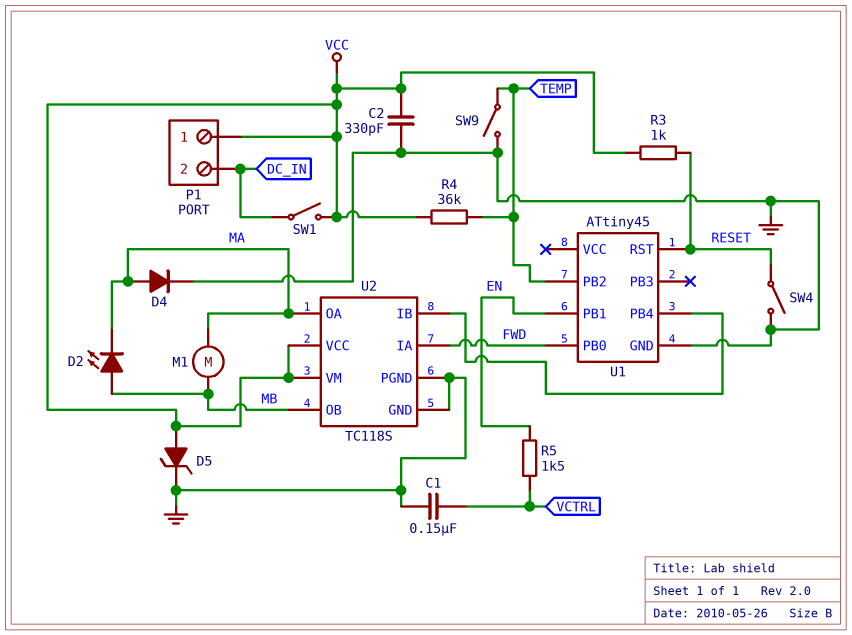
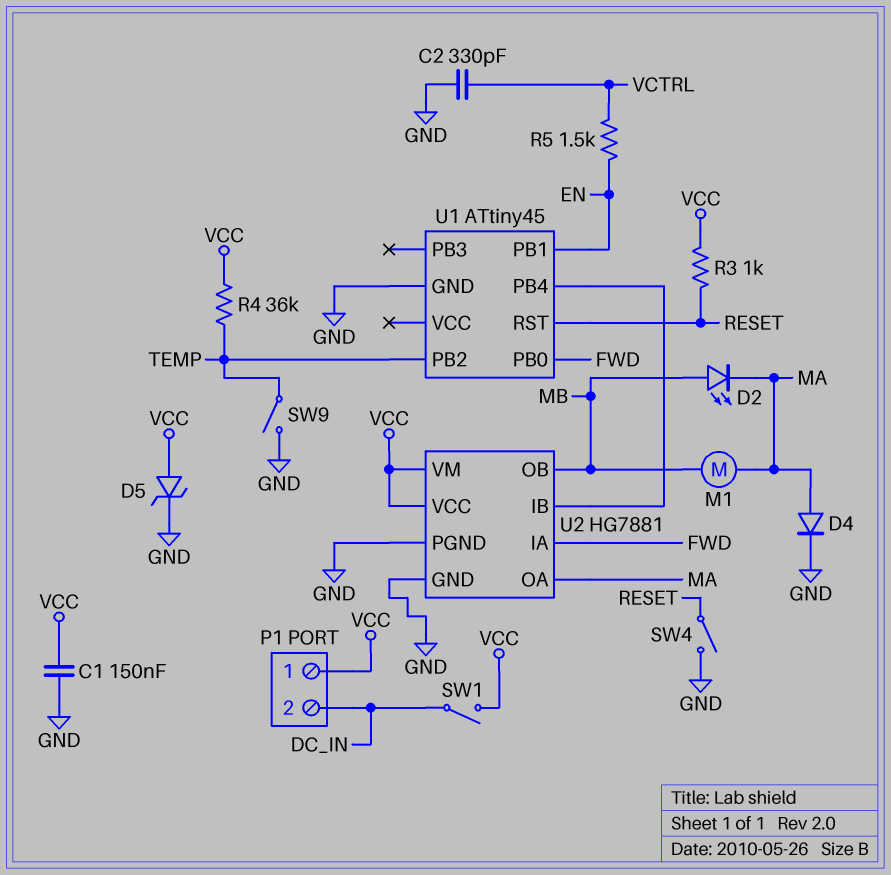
C1: 150nF (GND, VCTRL) -> 150nF (GND, VCC)
C2: 330pF (GND, VCC) -> 330pF (GND, VCTRL)
U2: TC118S -> HG7881

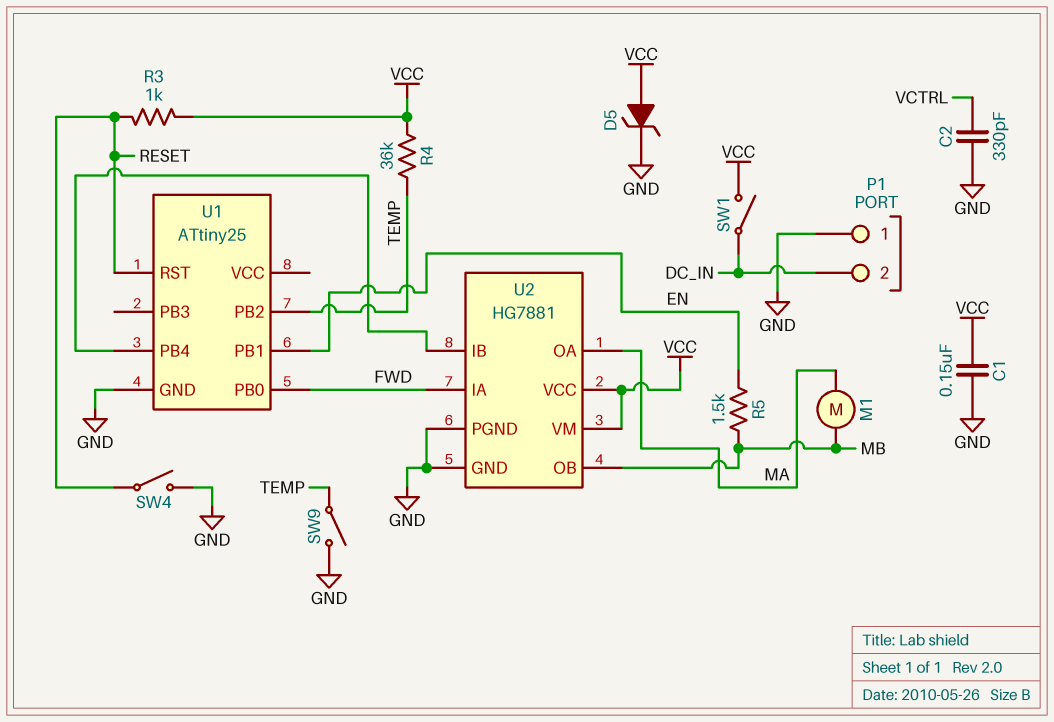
D2: LED (A MB, K MA) -> none
D4: diode (A MA, K GND) -> none
P1 pin 1: VCC -> GND
R5: 1.5k (EN, VCTRL) -> 1.5k (EN, MB)
U1: ATtiny45 -> ATtiny25

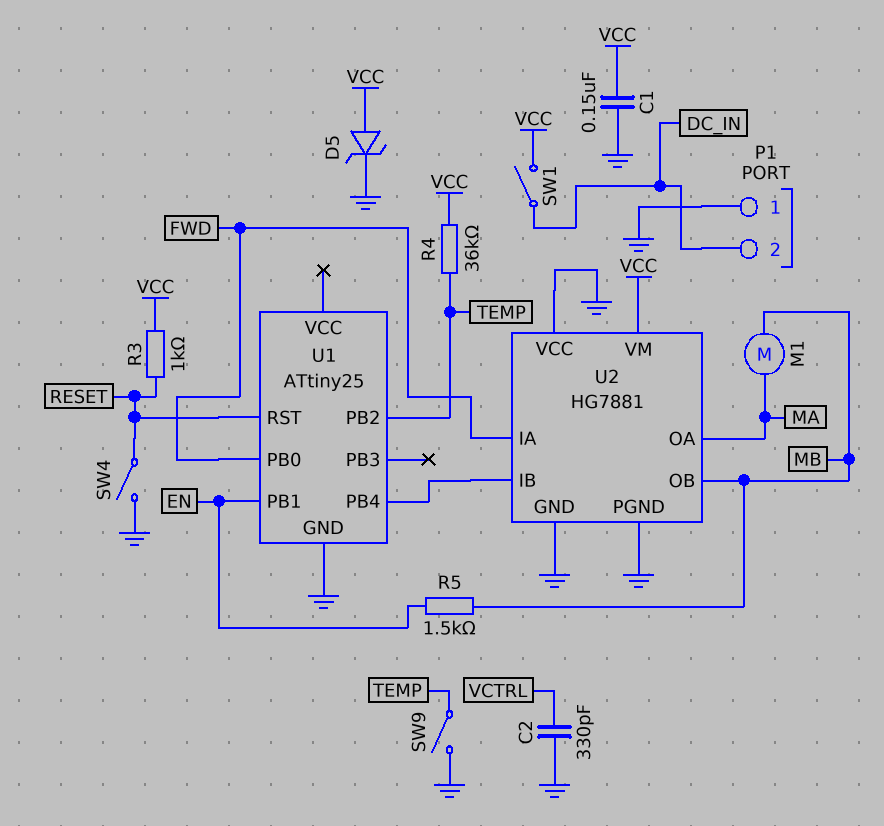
U2 pin VCC: VCC -> GND

